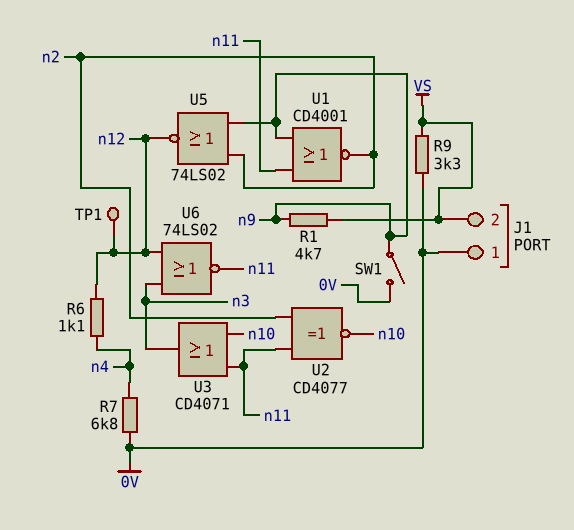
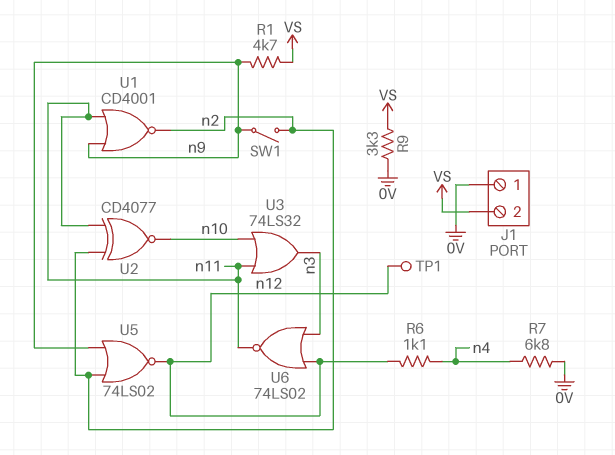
SW1: switch (0V, n9) -> switch (n2, n9)
U3: OR CD4071 (in n10, in n11, out n3) -> OR 74LS32 (in n10, in n11, out n3)

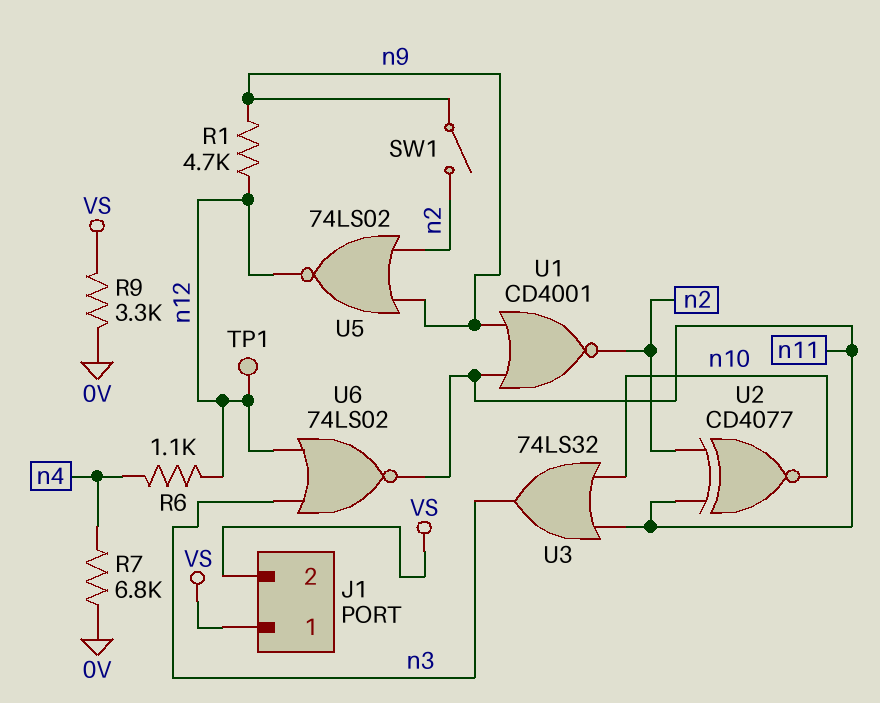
J1 pin 1: 0V -> VS
R1: 4.7k (VS, n9) -> 4.7k (n9, n12)

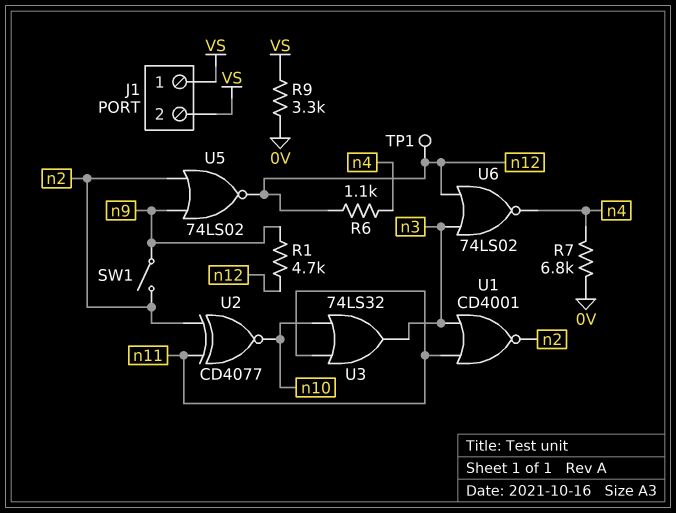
U1: NOR CD4001 (in n9, in n11, out n2) -> NOR CD4001 (in n3, in n11, out n2)
U6: NOR 74LS02 (in n3, in n12, out n11) -> NOR 74LS02 (in n3, in n12, out n4)

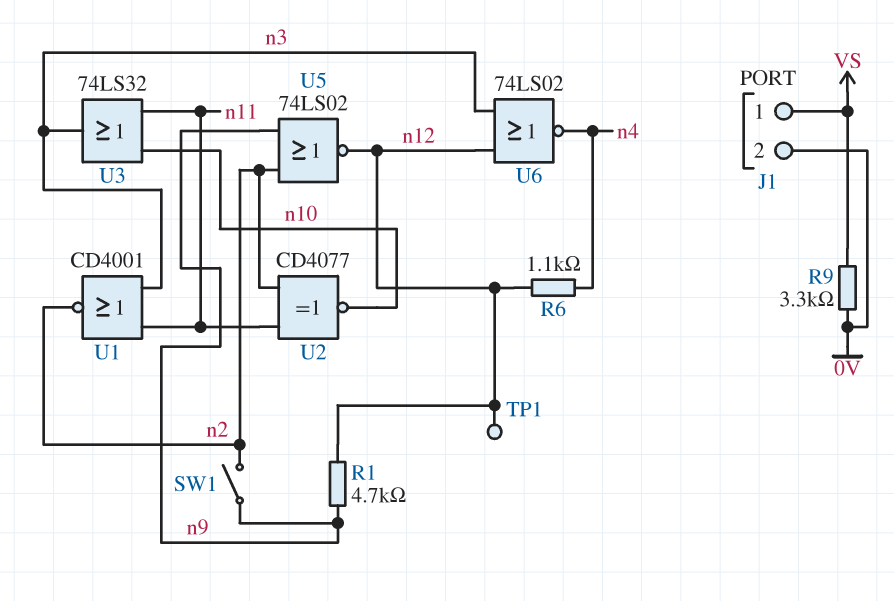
J1 pin 2: VS -> 0V
R7: 6.8k (0V, n4) -> none

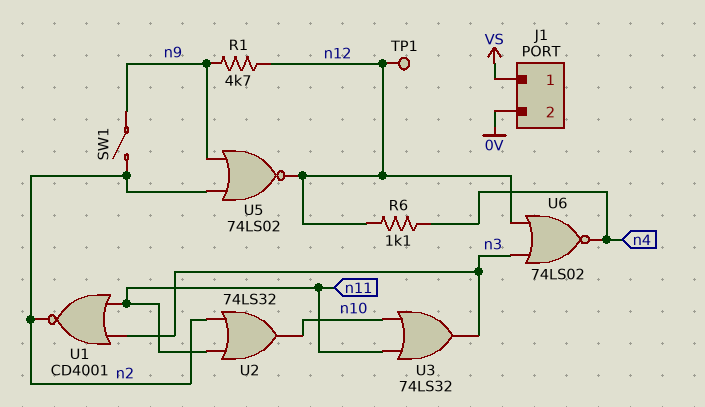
R9: 3.3k (0V, VS) -> none
U2: XNOR CD4077 (in n2, in n11, out n10) -> OR 74LS32 (in n2, in n11, out n10)

